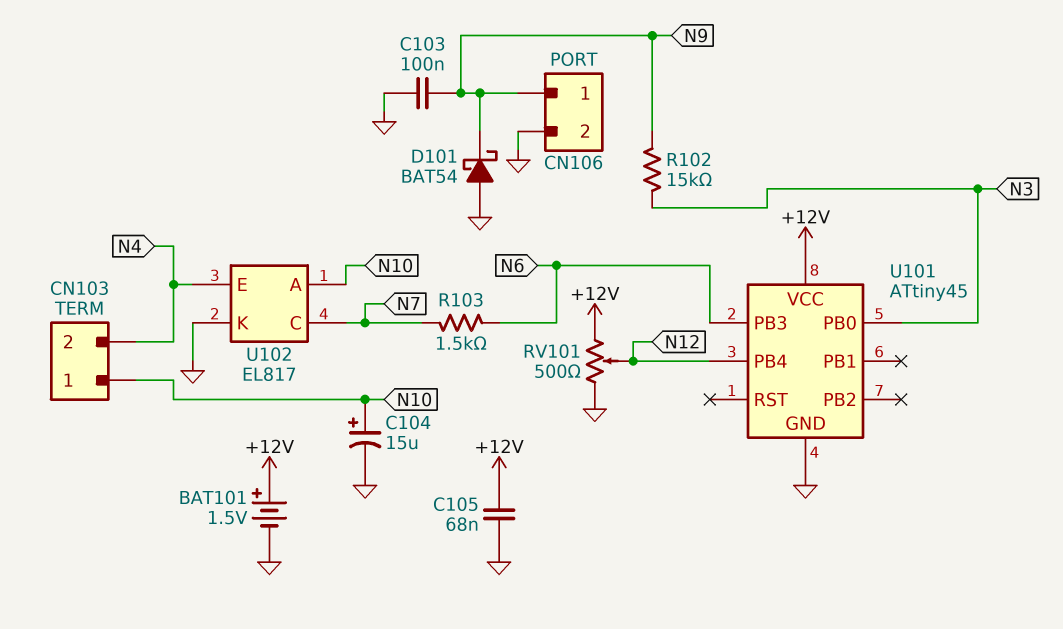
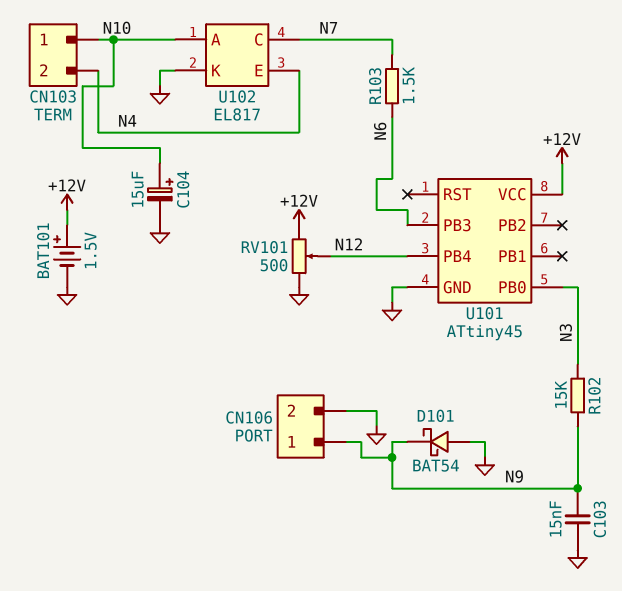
C103: 100nF (GND, N9) -> 15nF (GND, N9)
C105: 68nF (+12V, GND) -> none

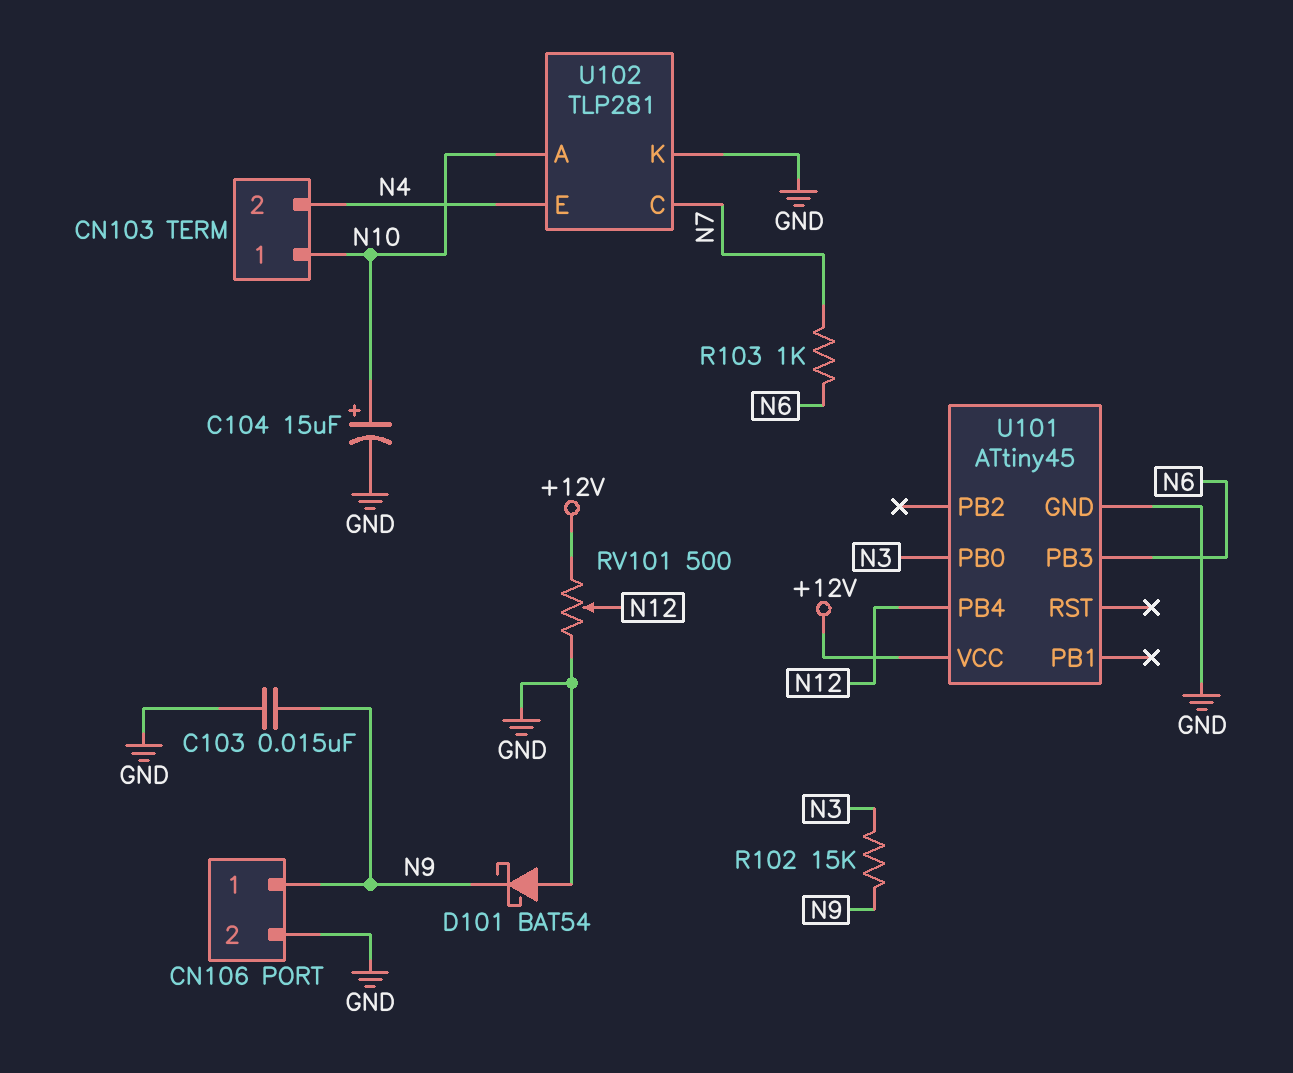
BAT101: 1.5V (plus +12V, minus GND) -> none
R103: 1.5k (N6, N7) -> 1k (N6, N7)
U102: EL817 -> TLP281

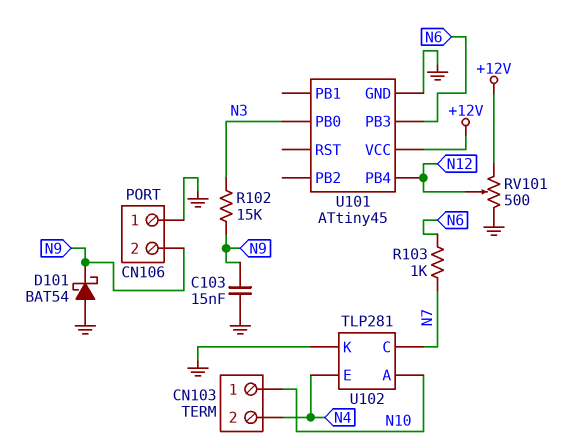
C104: 15uF (plus N10, minus GND) -> none
CN106 pin 1: N9 -> GND
CN106 pin 2: GND -> N9

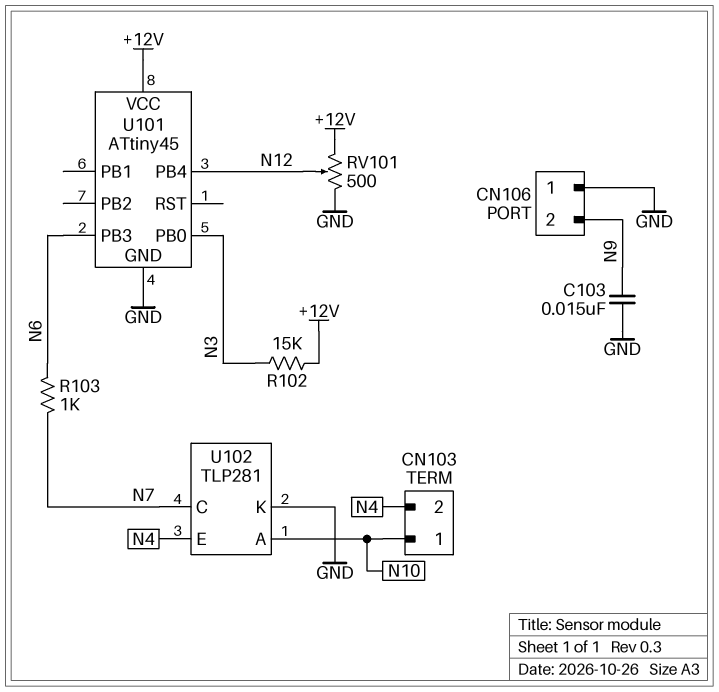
D101: schottky BAT54 (A GND, K N9) -> none
R102: 15k (N3, N9) -> 15k (+12V, N3)

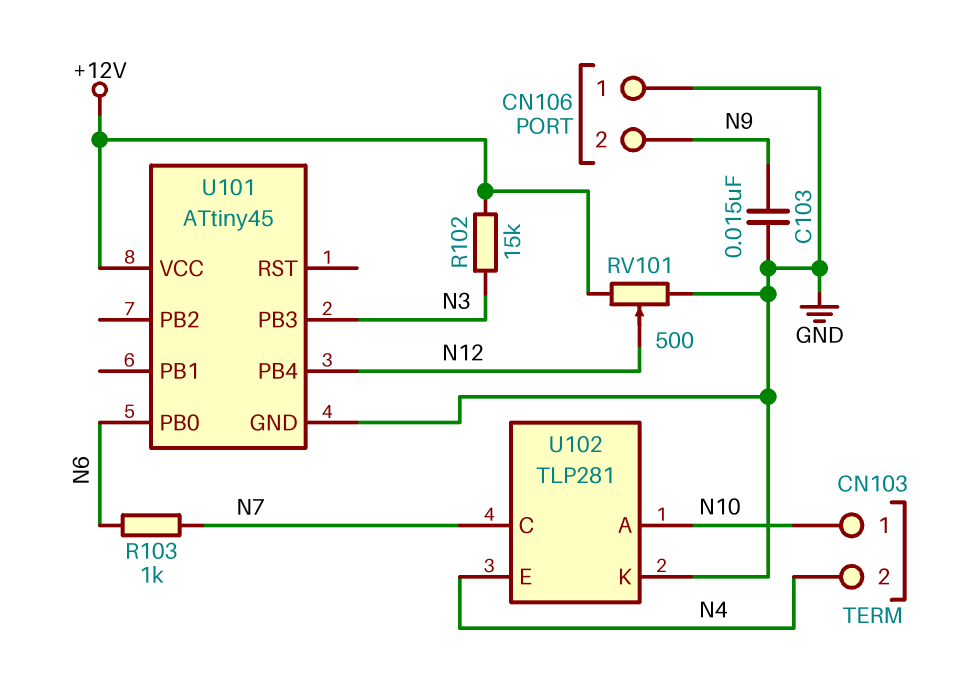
U101 pin PB0: N3 -> N6
U101 pin PB3: N6 -> N3

